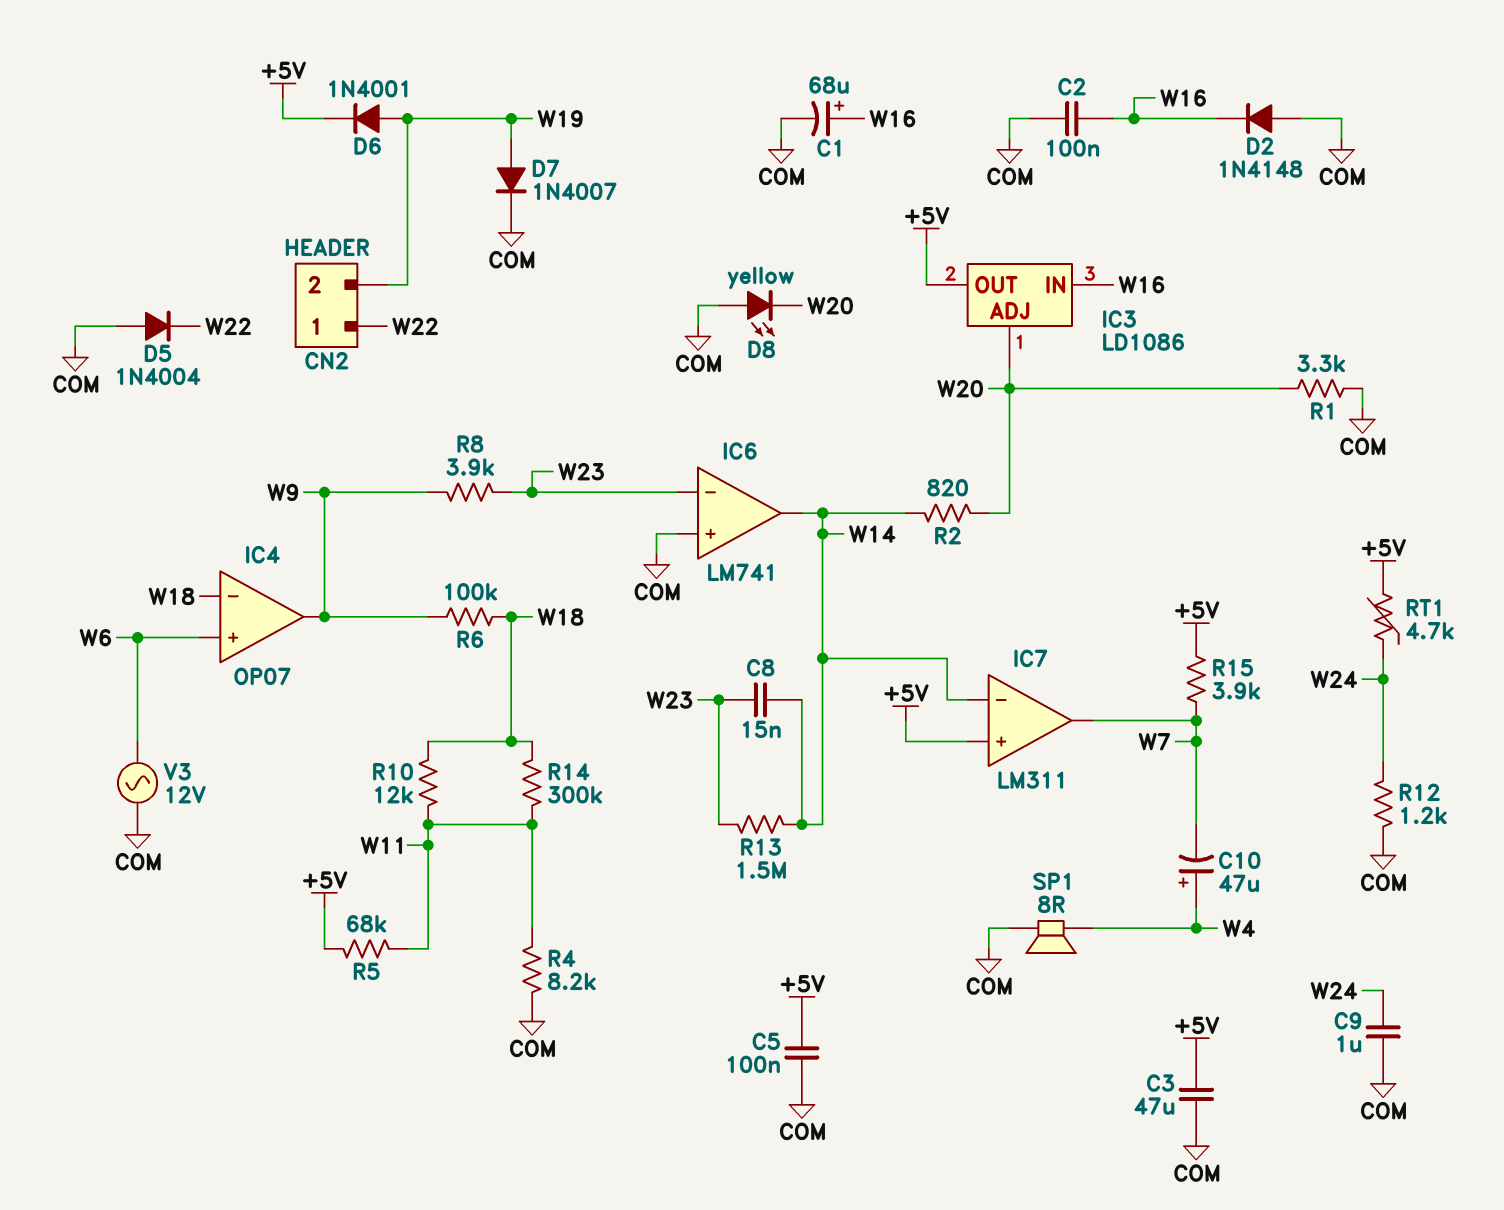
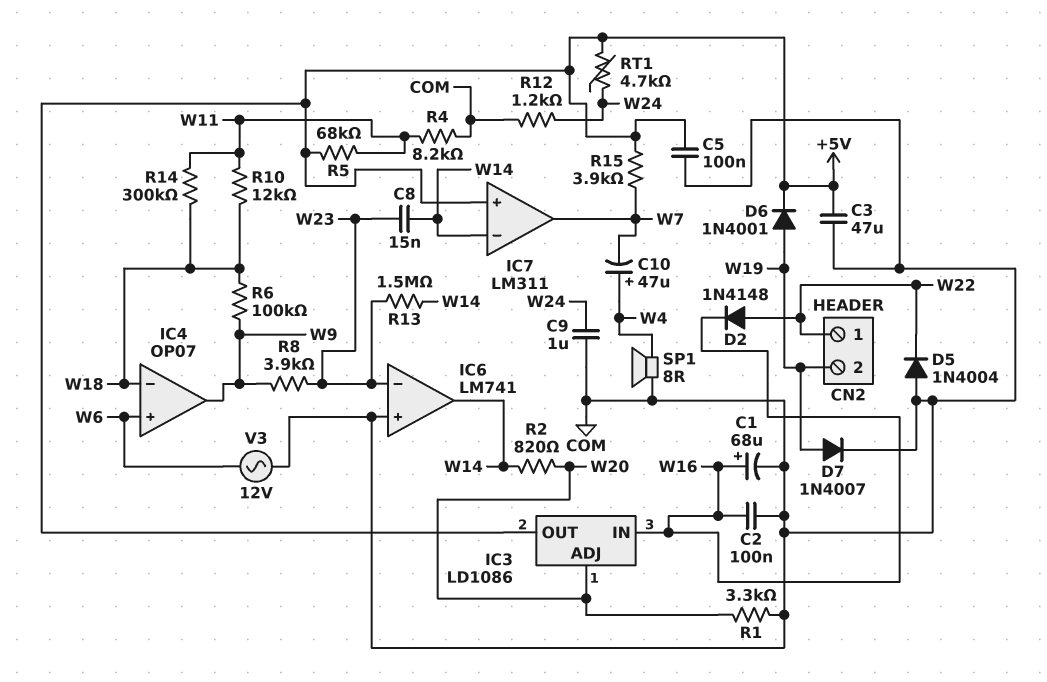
D2: diode 1N4148 (A COM, K W16) -> diode 1N4148 (A W22, K W16)
D8: LED yellow (A COM, K W20) -> none

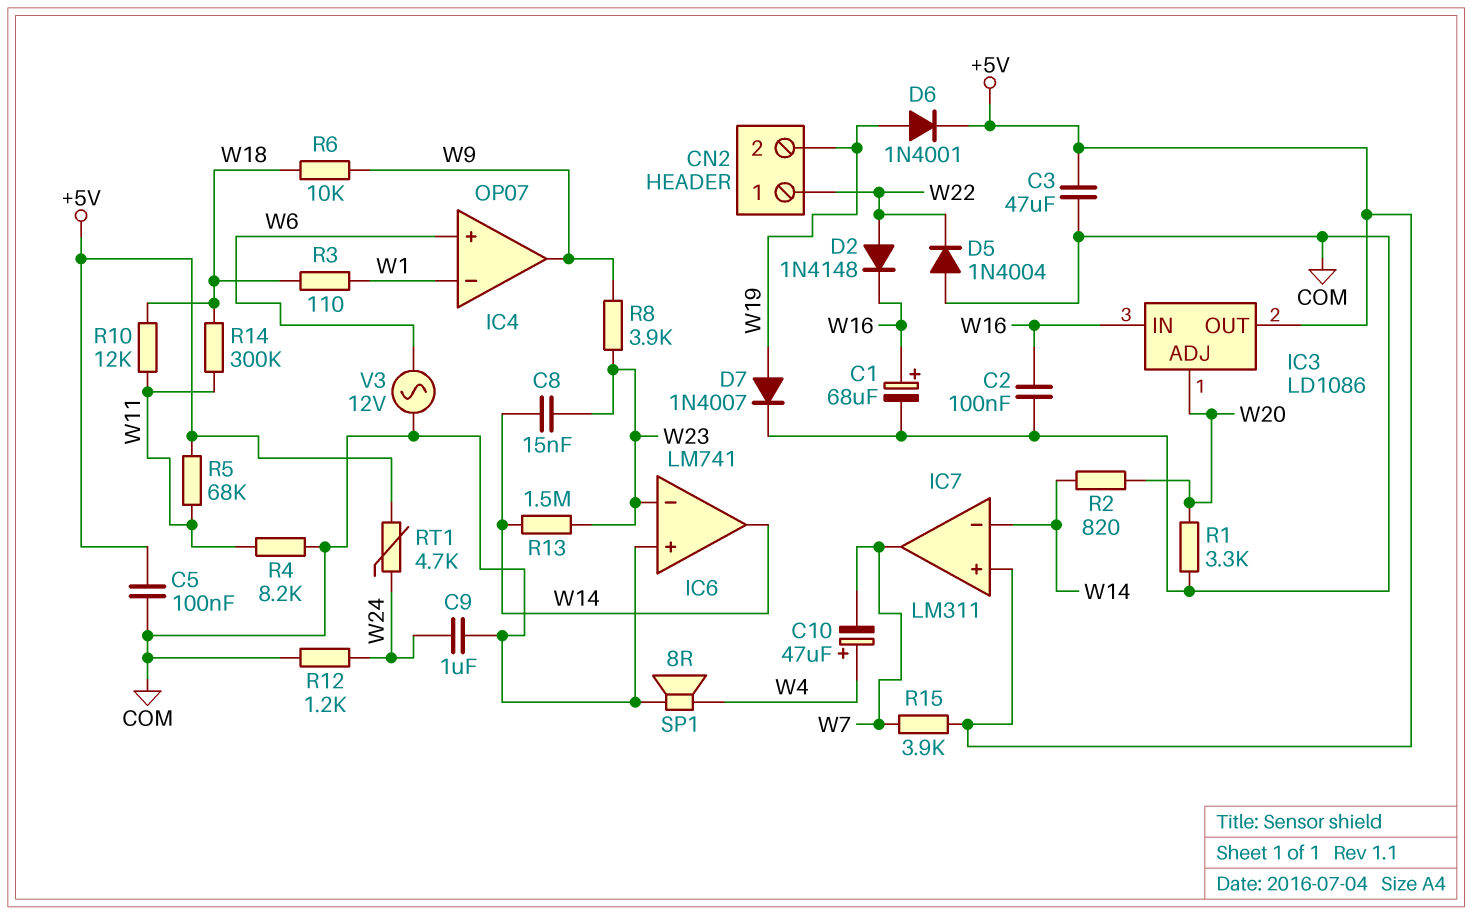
IC4 pin in-: W18 -> W1
R3: none -> 110 (W1, W18)
R6: 100k (W9, W18) -> 10k (W9, W18)

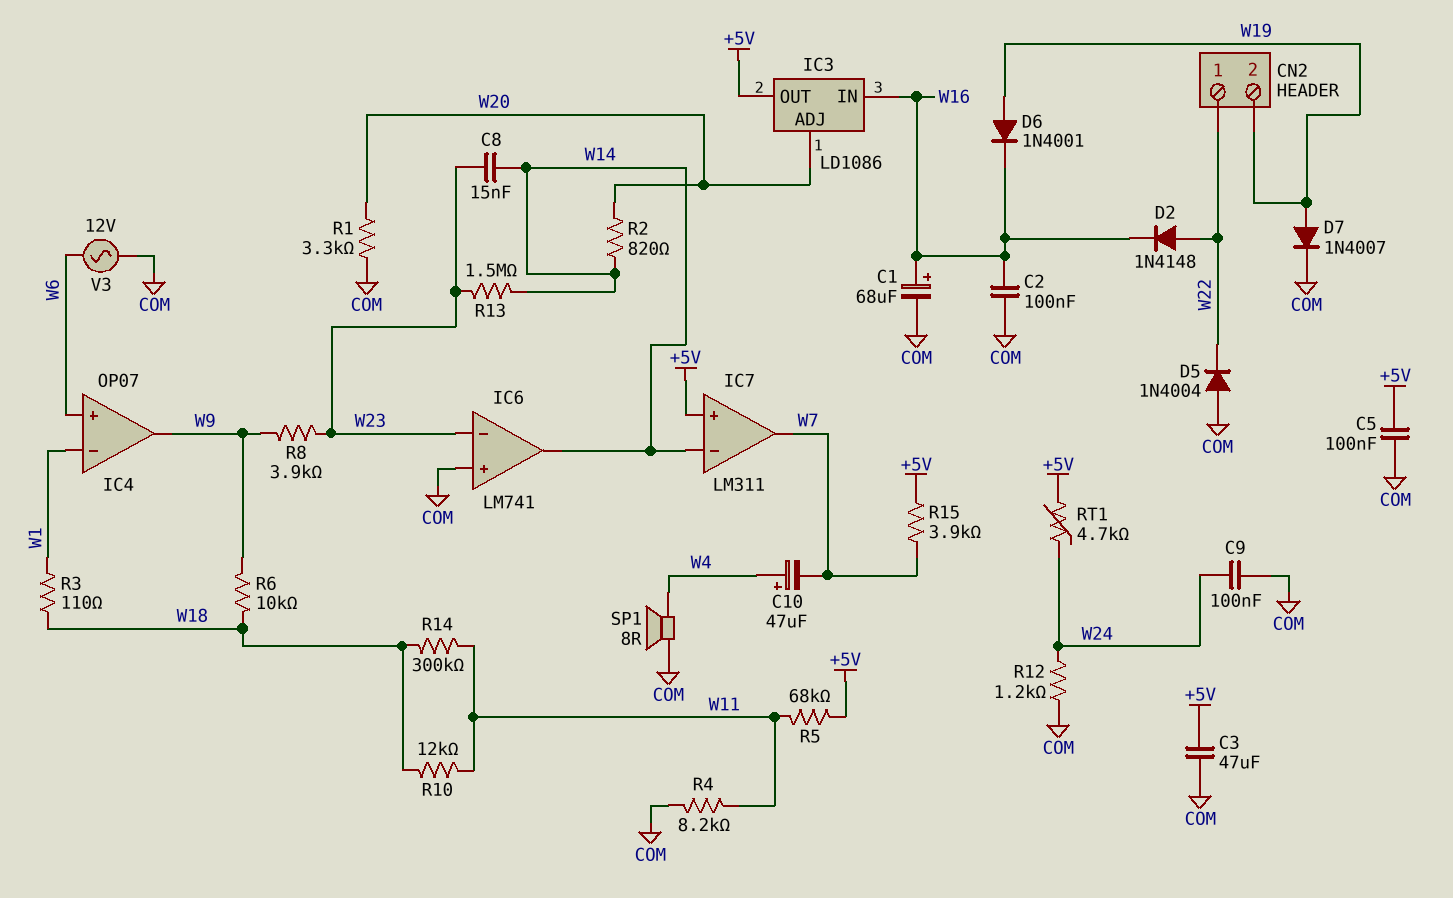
C9: 1uF (COM, W24) -> 100nF (COM, W24)
D6: diode 1N4001 (A W19, K +5V) -> diode 1N4001 (A W19, K W16)

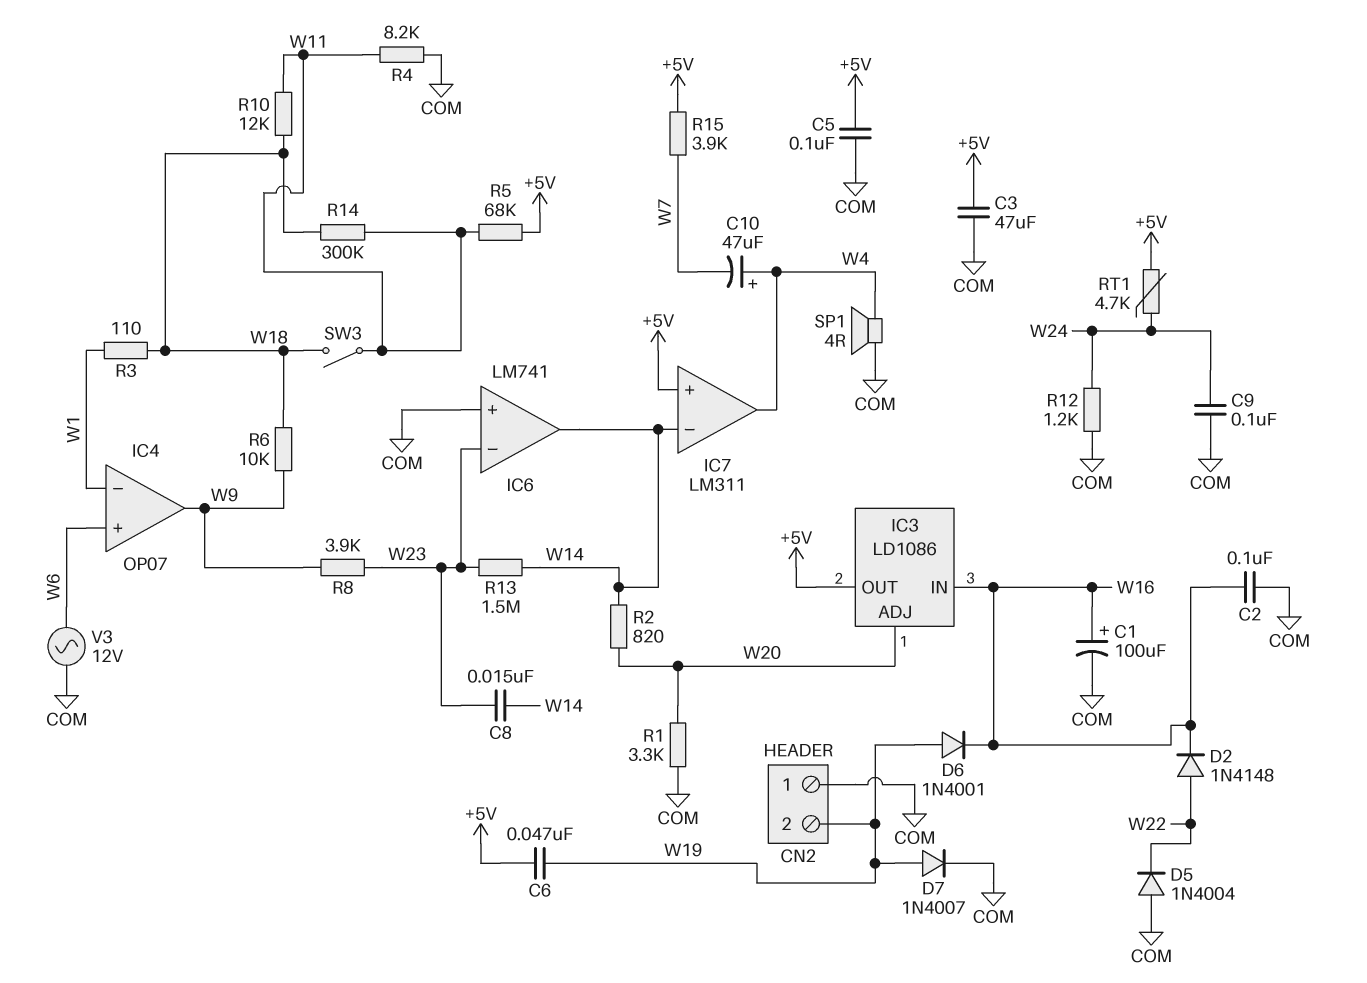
C1: 68uF (plus W16, minus COM) -> 100uF (plus W16, minus COM)
C6: none -> 47nF (+5V, W19)
CN2 pin 1: W22 -> COM
IC7 pin out: W7 -> W4
SP1: speaker 8R (COM, W4) -> speaker 4R (COM, W4)
SW3: none -> switch (W11, W18)

